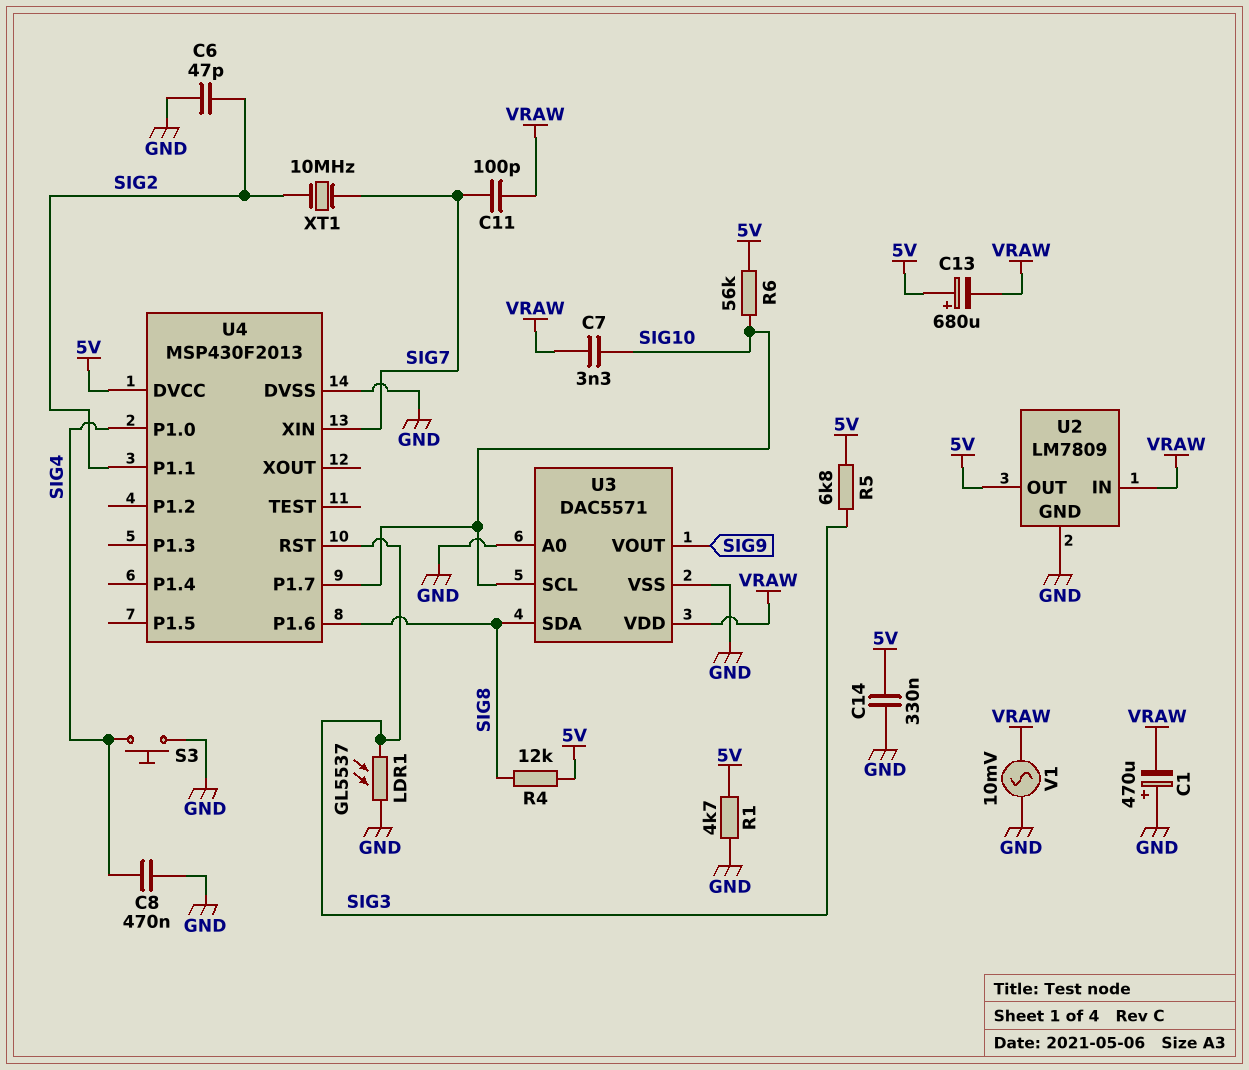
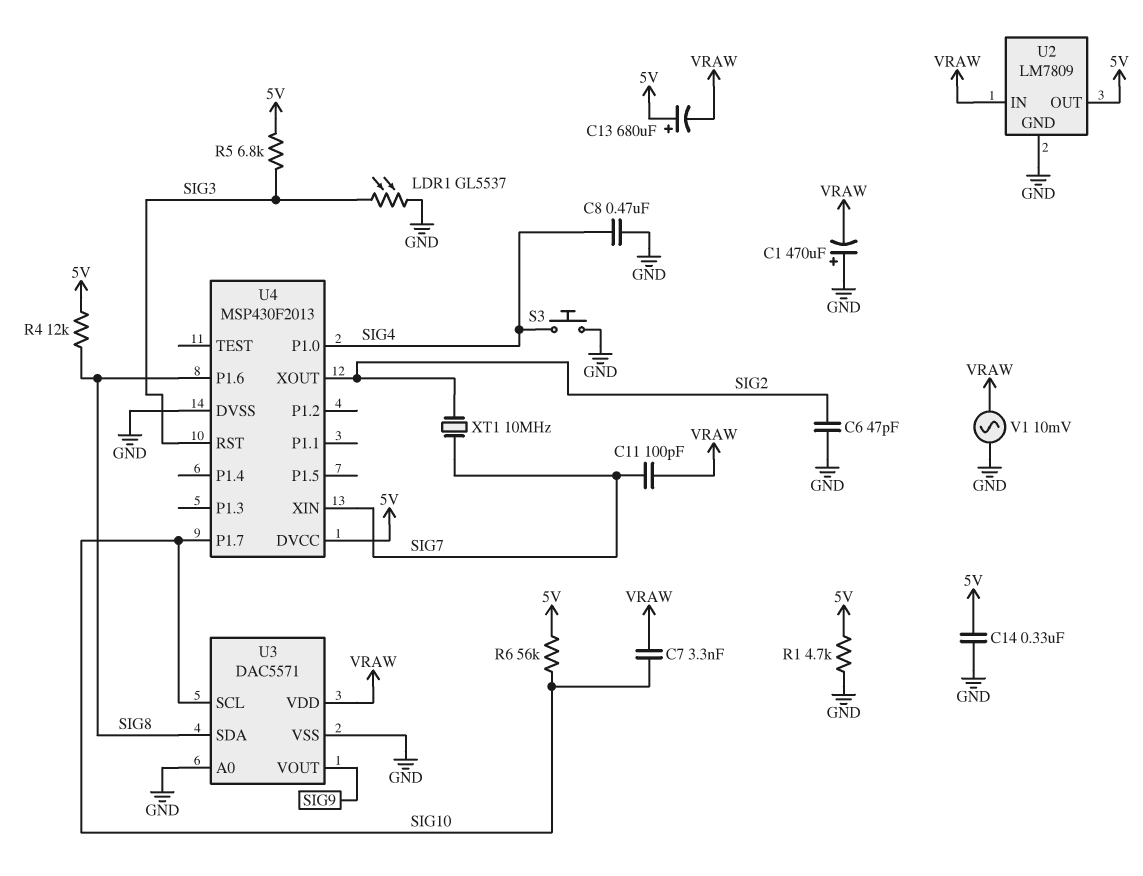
U4 pin P1.1: SIG2 -> none
U4 pin XOUT: none -> SIG2

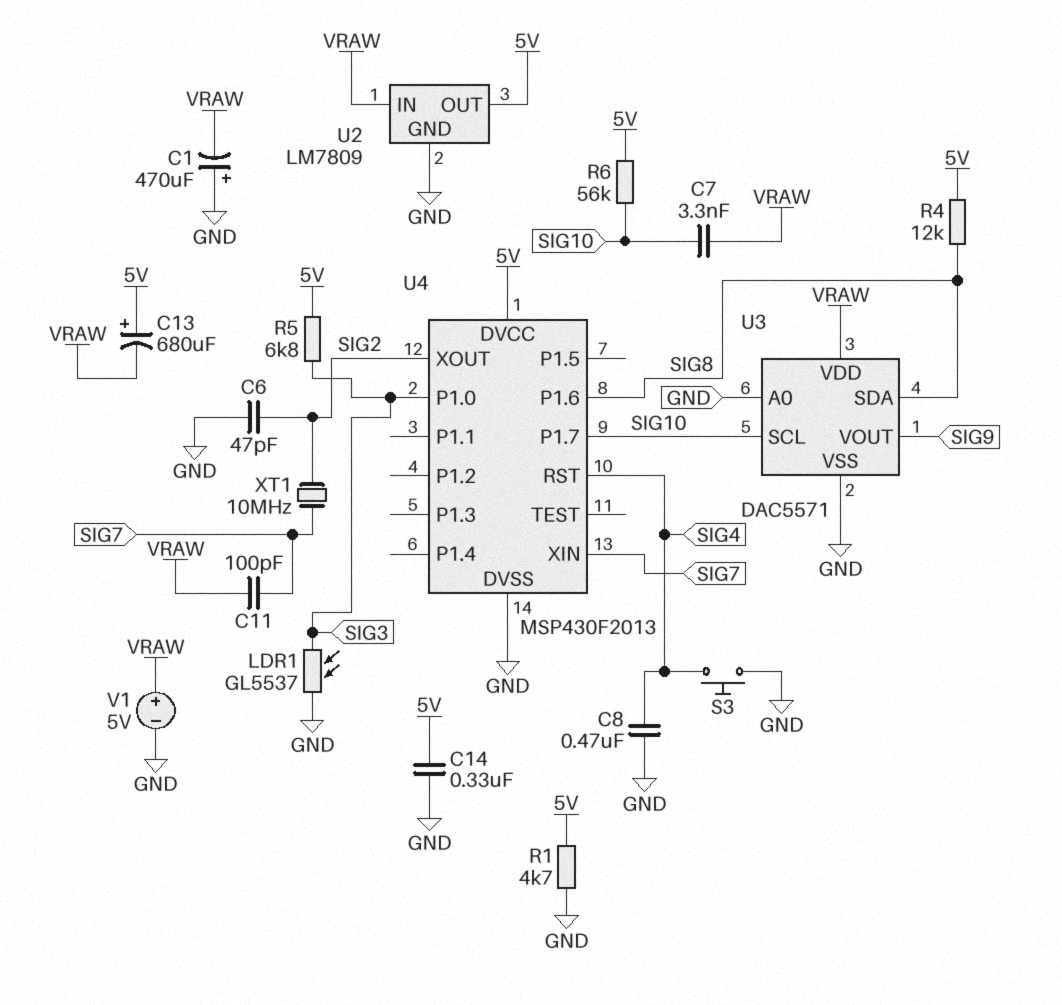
U4 pin P1.0: SIG4 -> SIG3
U4 pin RST: SIG3 -> SIG4
V1: AC 10mV (GND, VRAW) -> 5V (plus VRAW, minus GND)

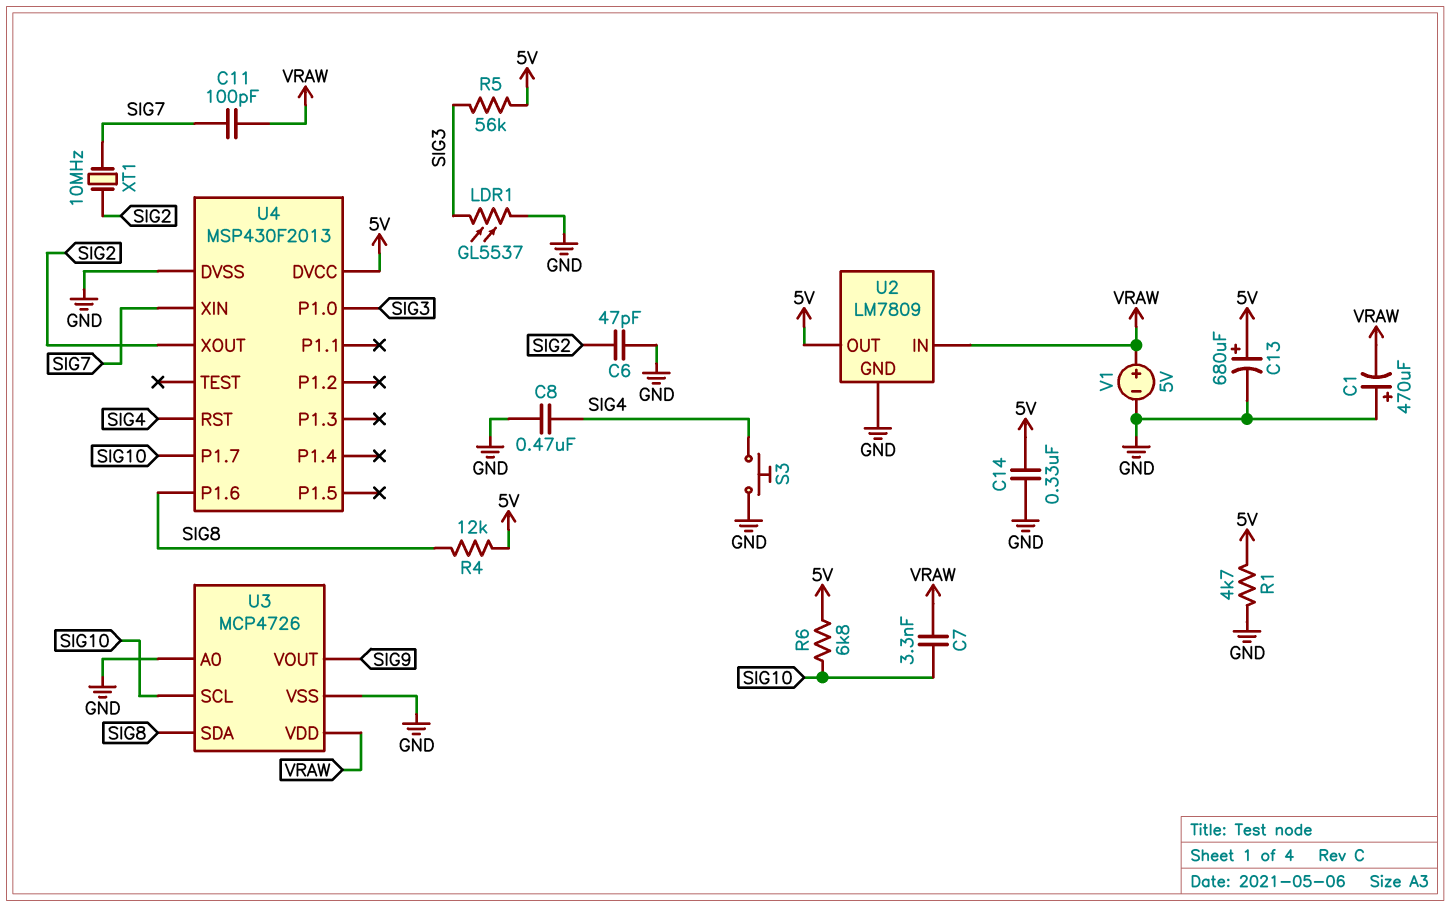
C13: 680uF (plus 5V, minus VRAW) -> 680uF (plus 5V, minus GND)
R5: 6.8k (5V, SIG3) -> 56k (5V, SIG3)
R6: 56k (5V, SIG10) -> 6.8k (5V, SIG10)
U3: DAC5571 -> MCP4726

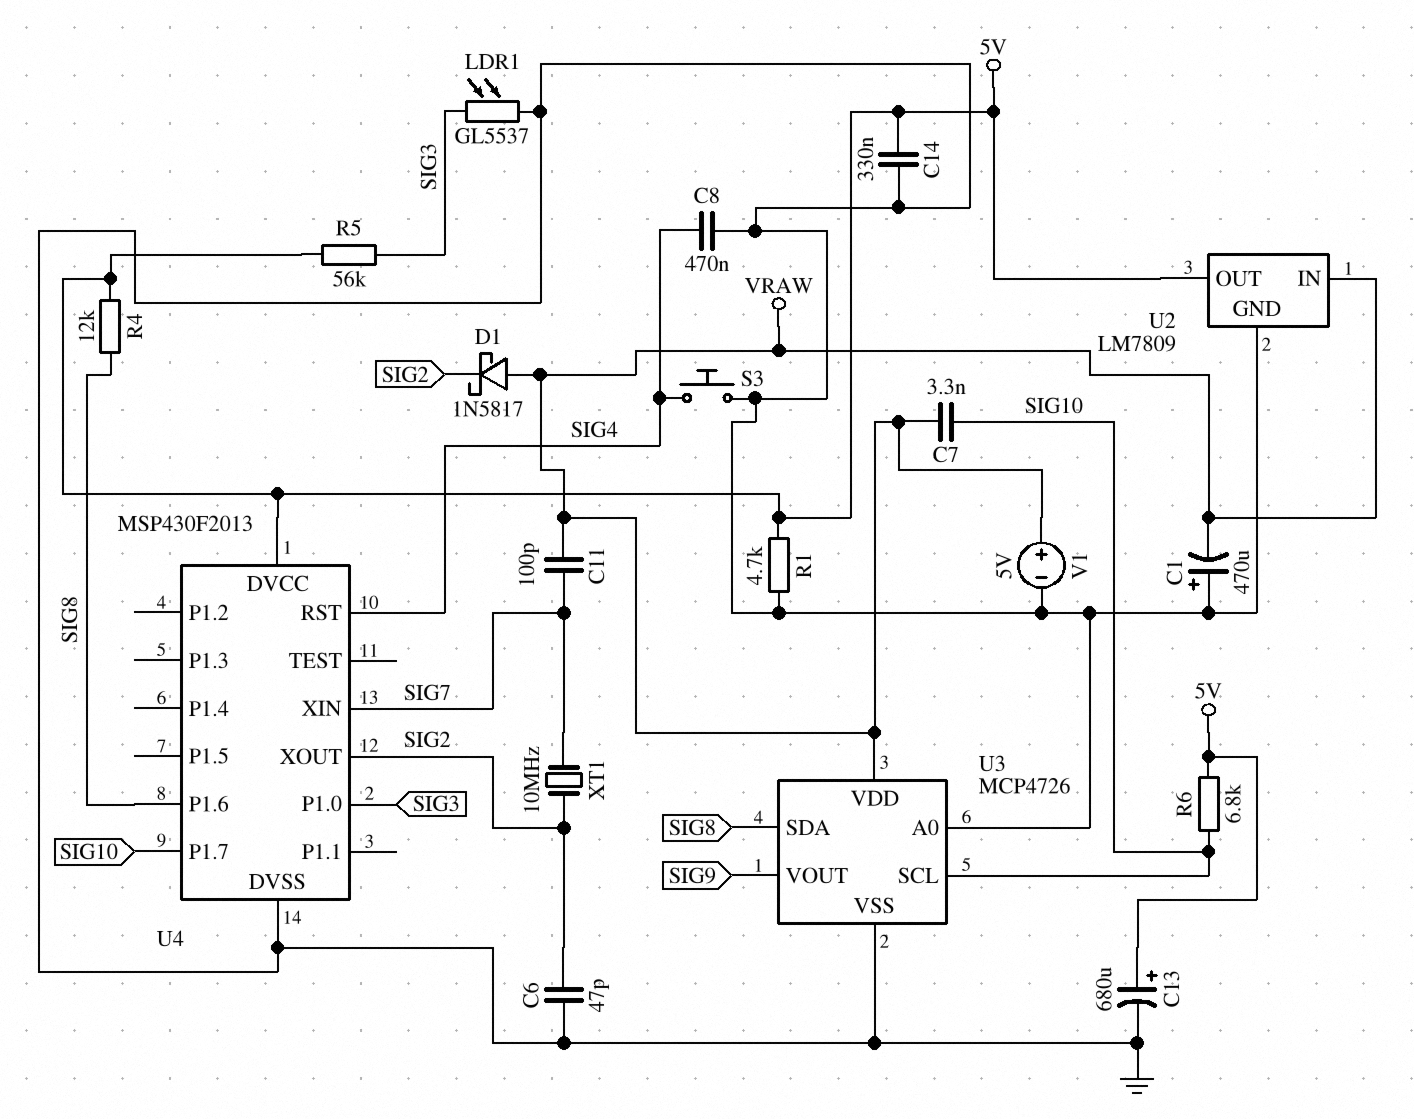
D1: none -> schottky 1N5817 (A VRAW, K SIG2)

